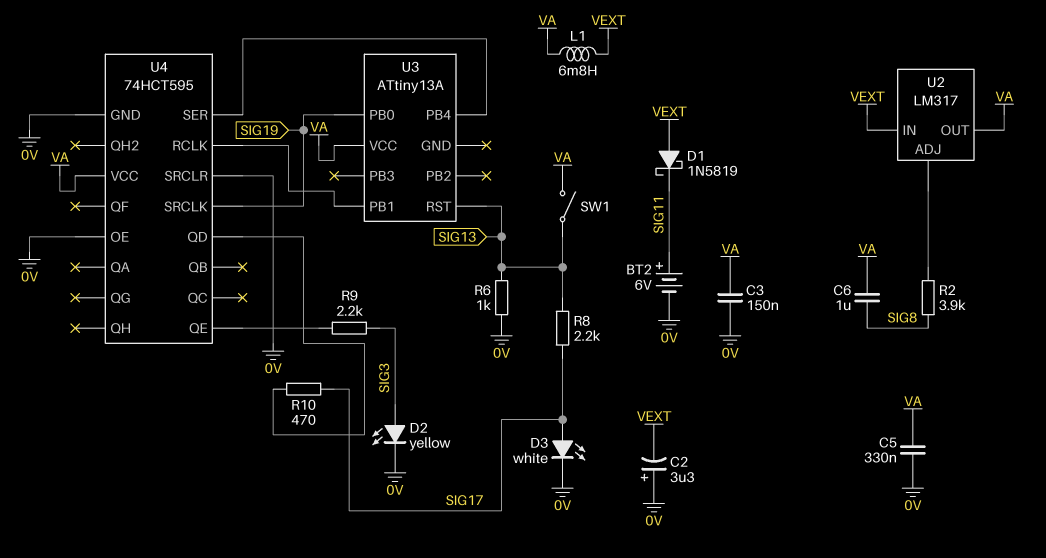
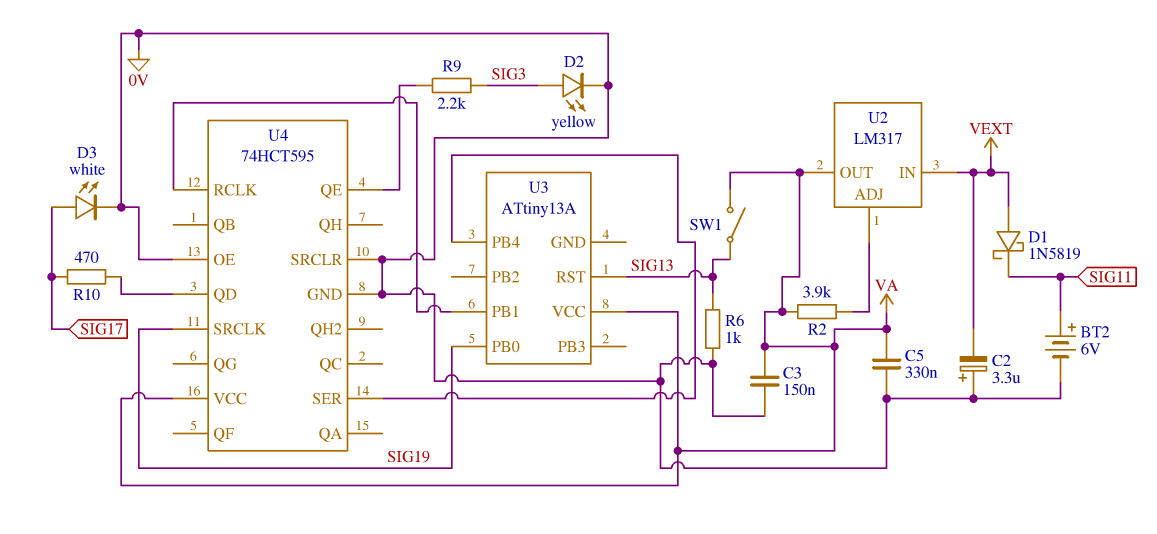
C6: 1uF (SIG8, VA) -> none
L1: 6.8mH (VA, VEXT) -> none
R2: 3.9k (SIG8, U2/ADJ) -> 3.9k (U2/ADJ, VA)
R8: 2.2k (SIG13, SIG17) -> none

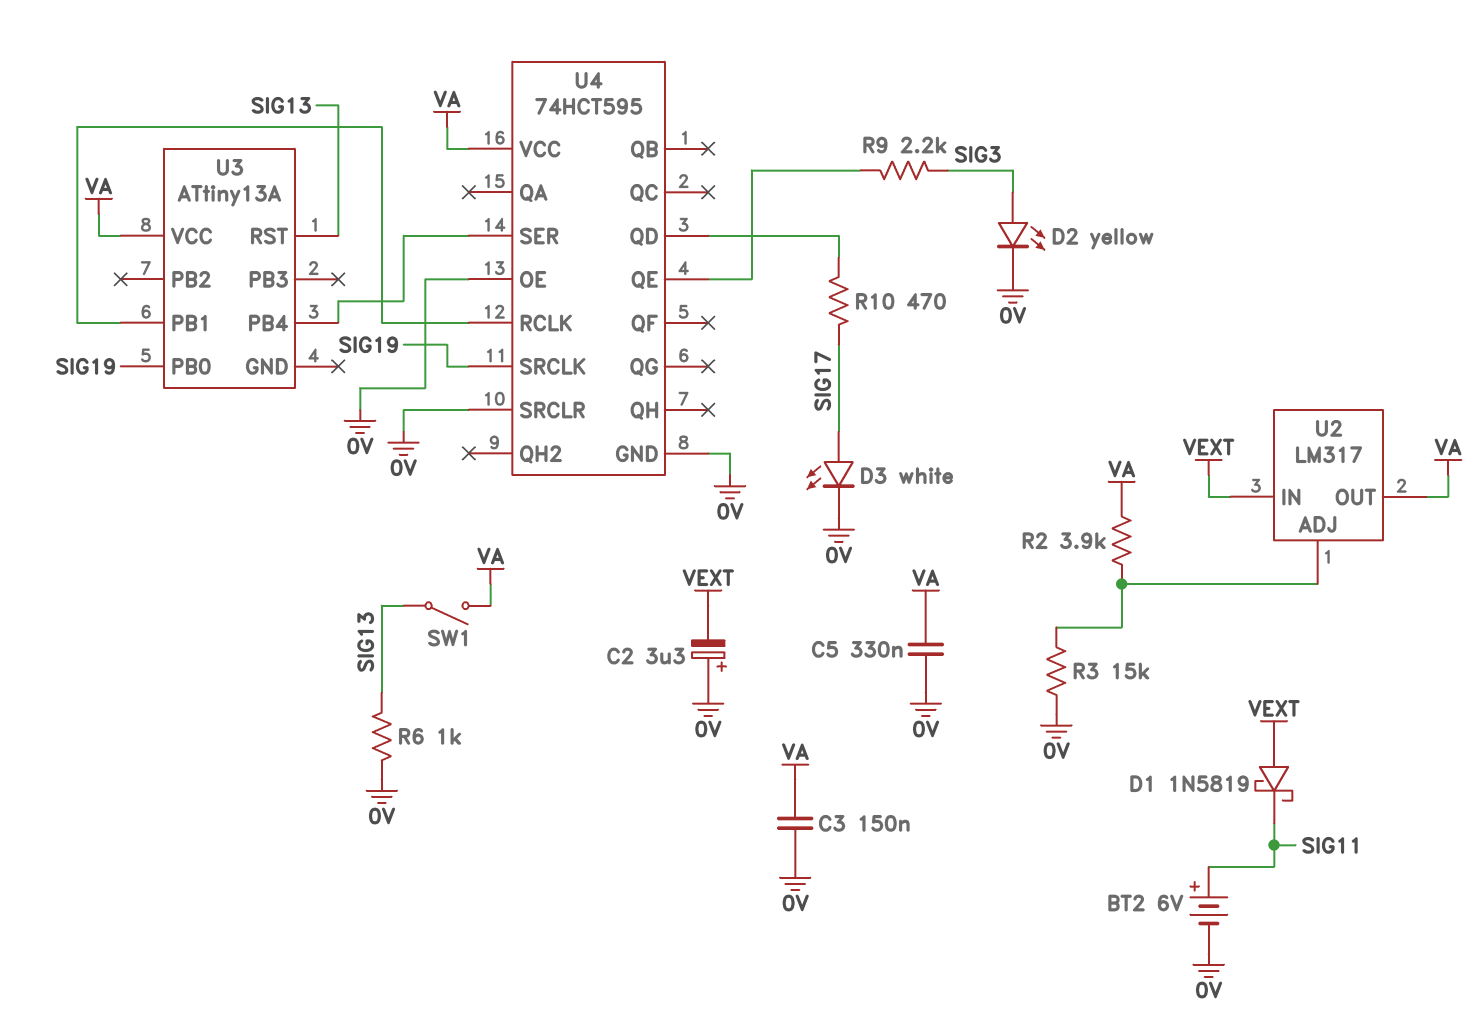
R3: none -> 15k (0V, U2/ADJ)

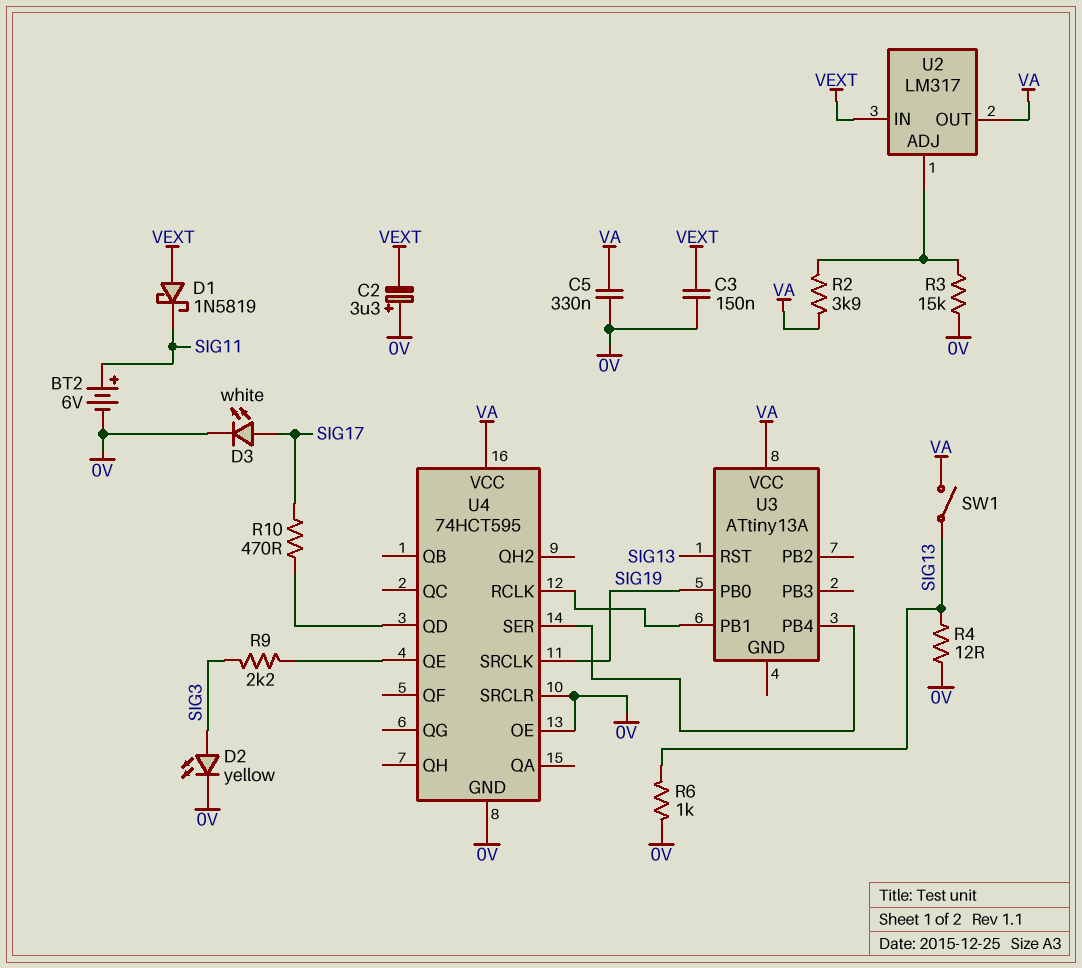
C3: 150nF (0V, VA) -> 150nF (0V, VEXT)
R4: none -> 12 (0V, SIG13)

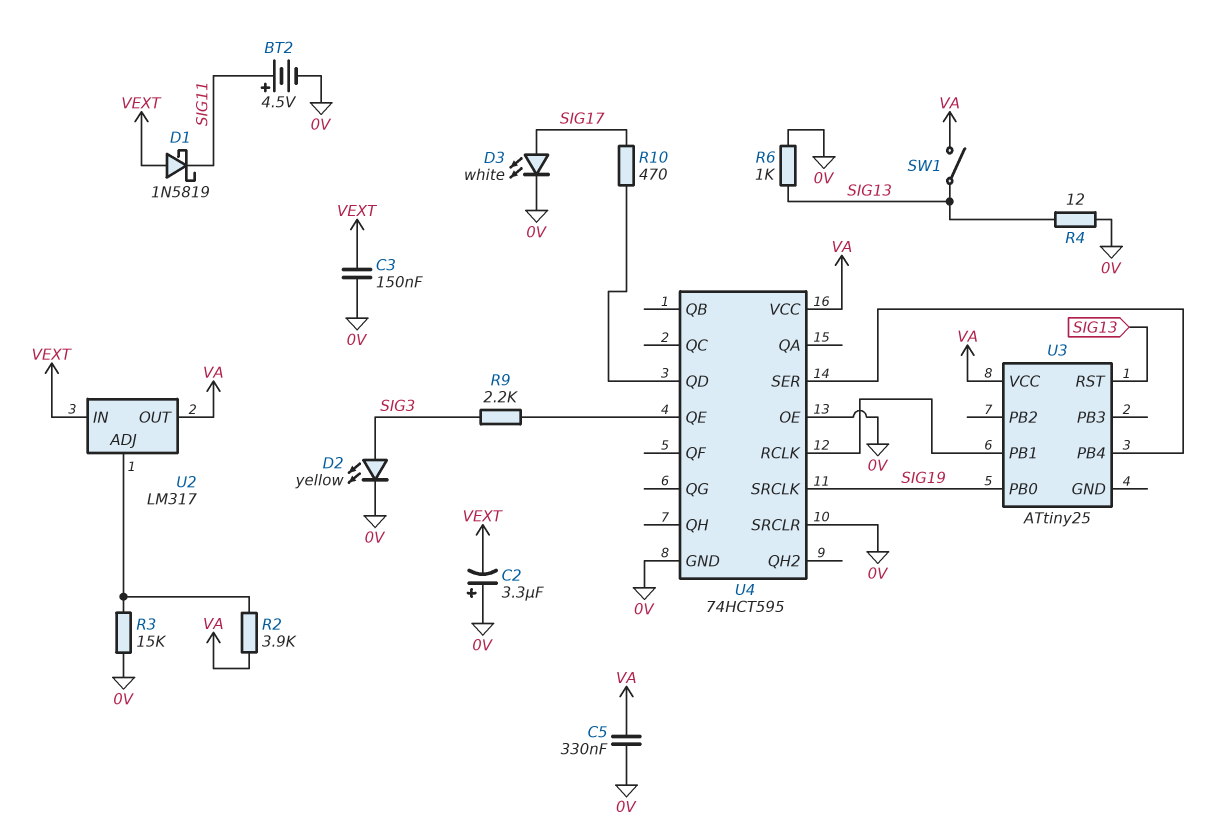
BT2: 6V (plus SIG11, minus 0V) -> 4.5V (plus SIG11, minus 0V)
U3: ATtiny13A -> ATtiny25

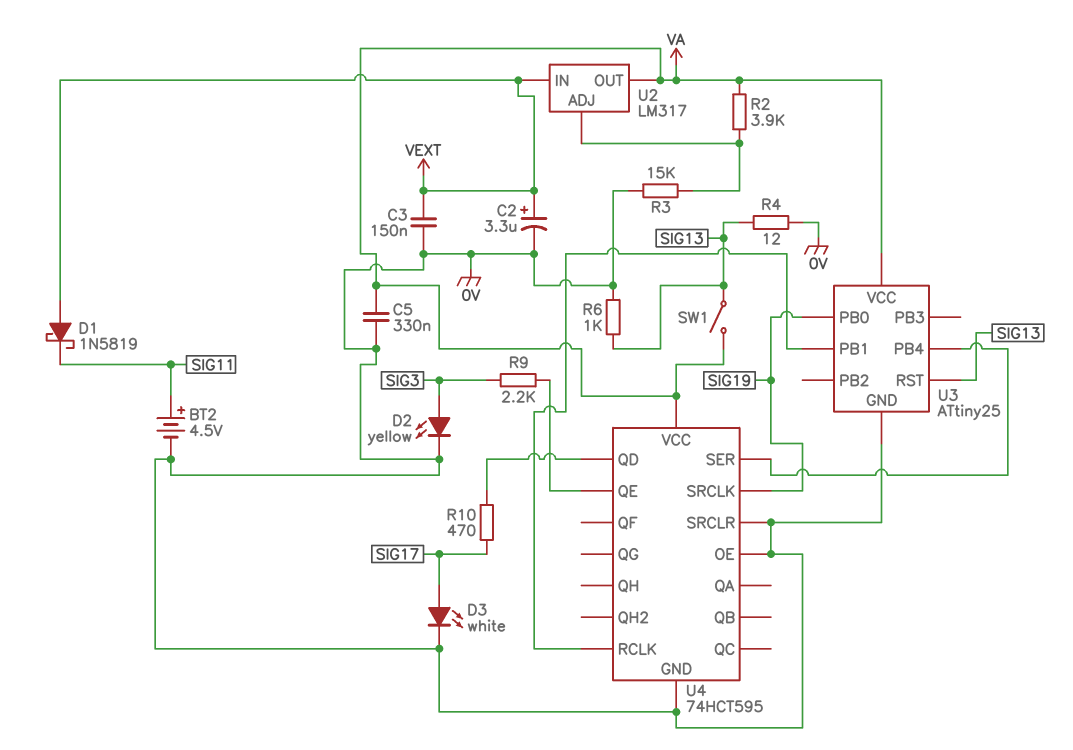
C2: 3.3uF (plus 0V, minus VEXT) -> 3.3uF (plus VEXT, minus 0V)
U3 pin GND: none -> 0V

